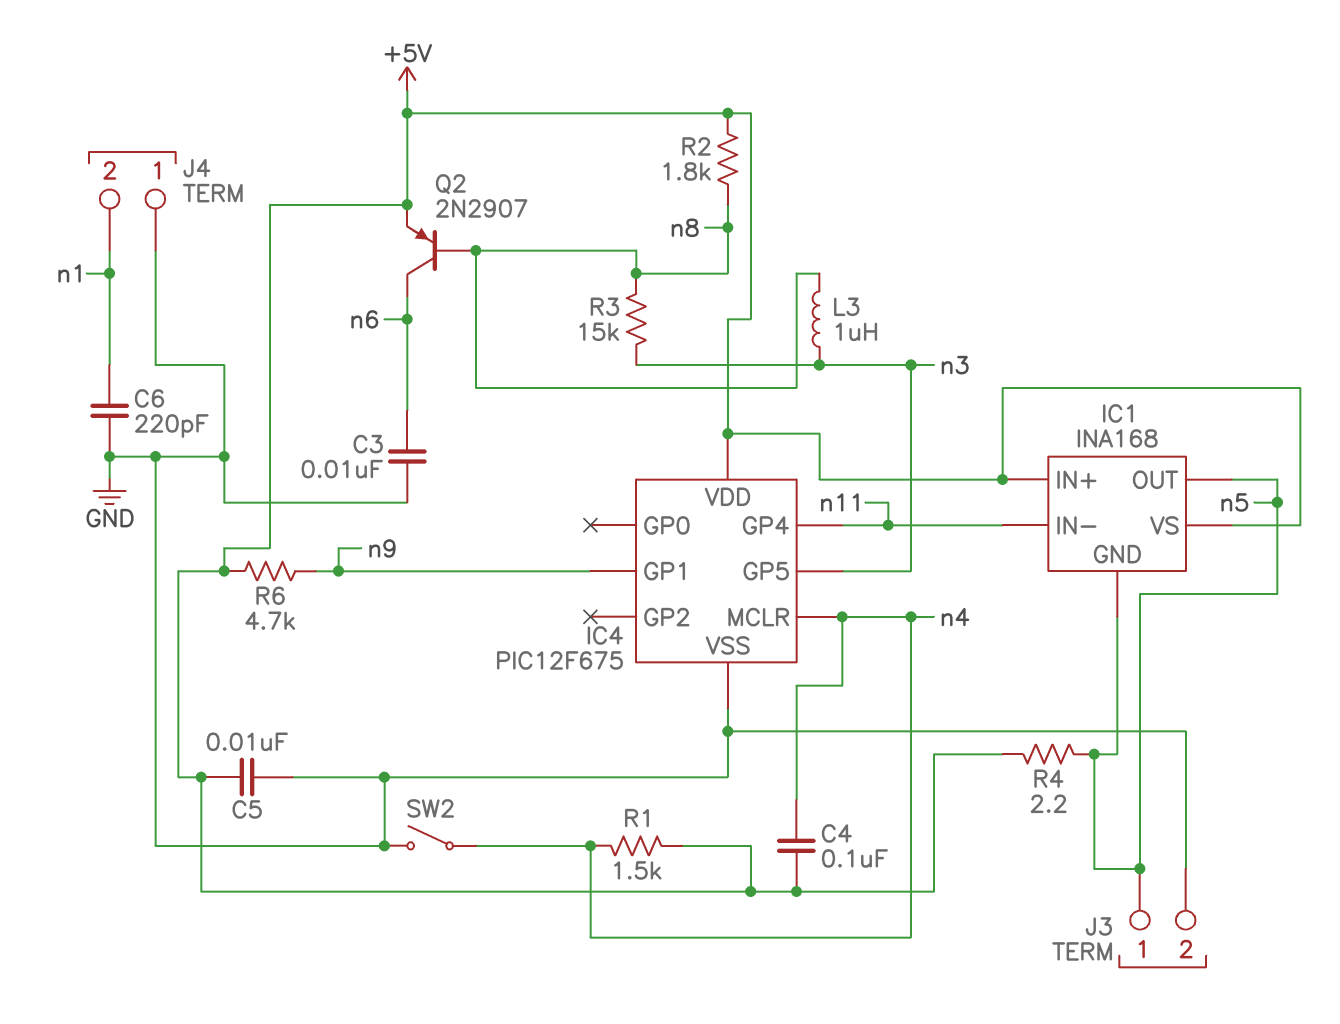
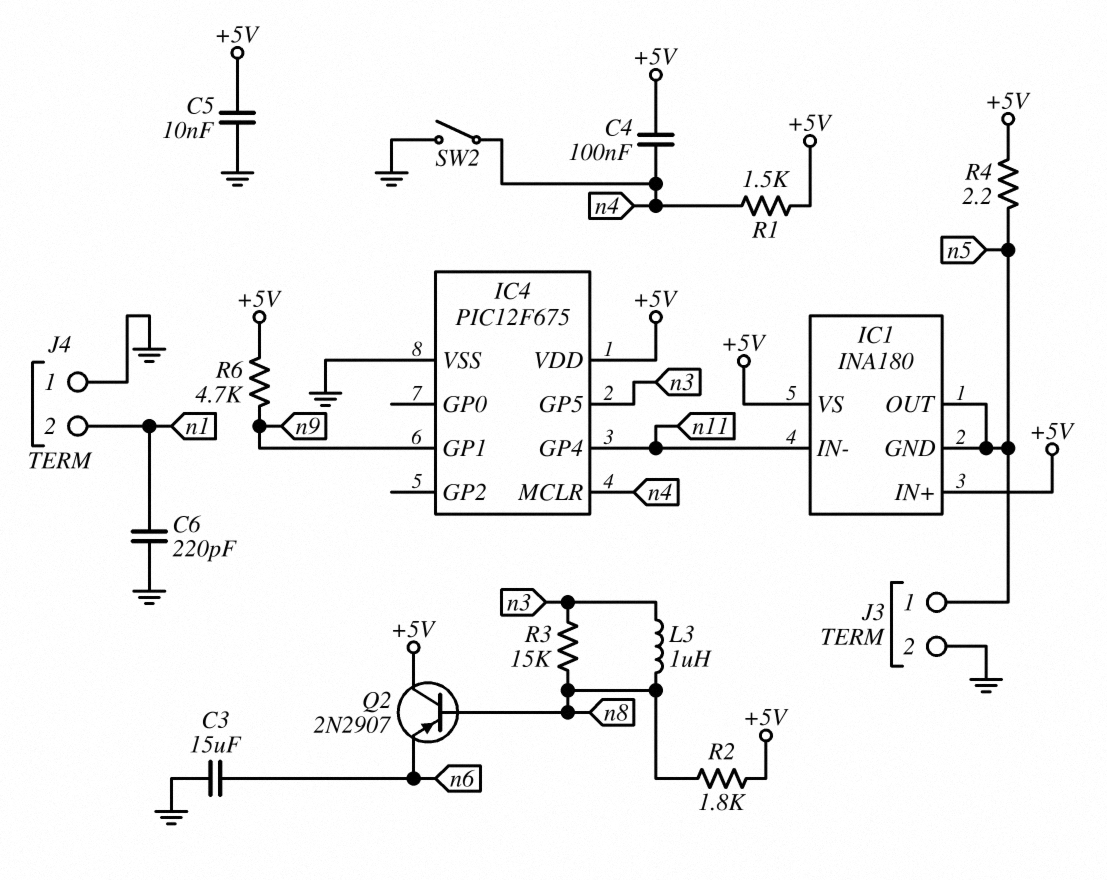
C3: 10nF (GND, n6) -> 15uF (GND, n6)
IC1: INA168 -> INA180
Q2: PNP 2N2907 (B n8, C n6, E +5V) -> PNP 2N2907 (B n8, C +5V, E n6)

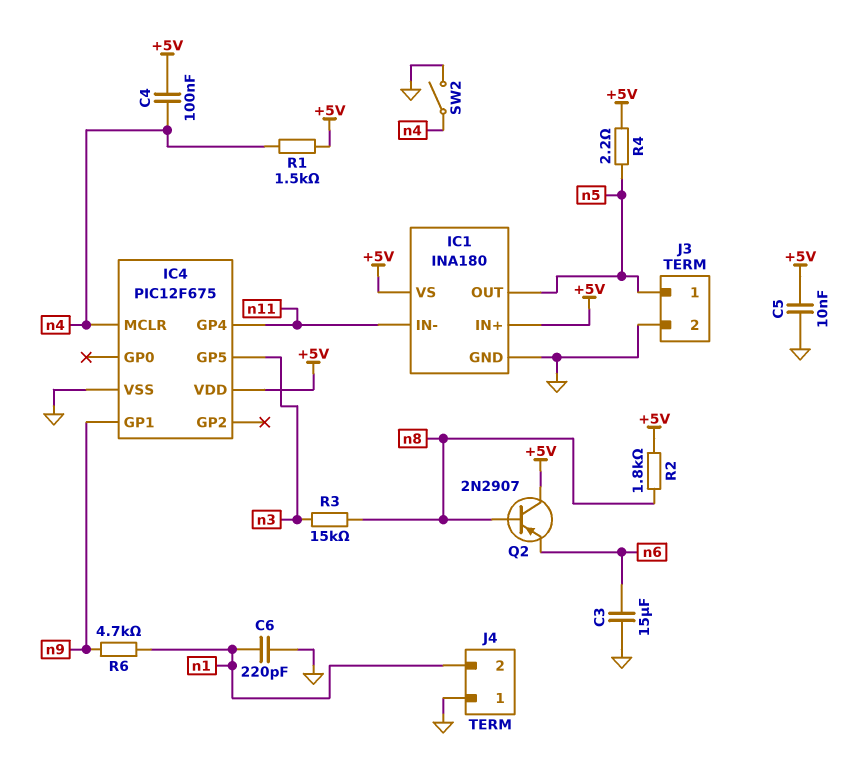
IC1 pin GND: n5 -> GND
L3: 1uH (n3, n8) -> none
R6: 4.7k (+5V, n9) -> 4.7k (n1, n9)

